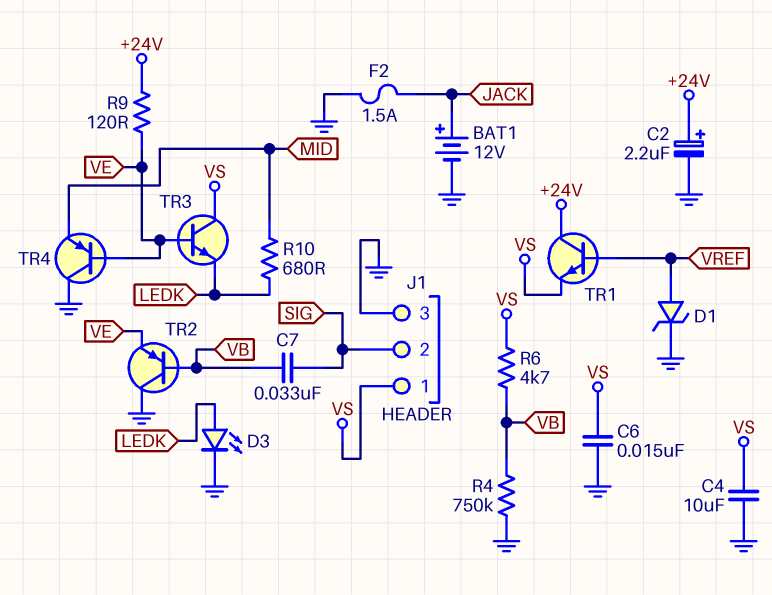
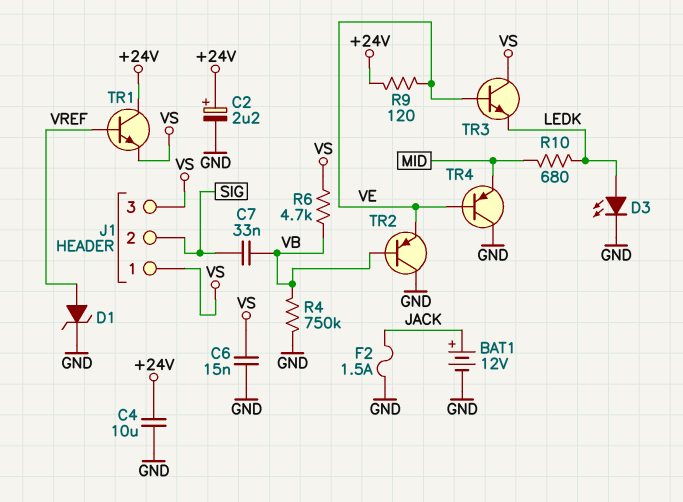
C4: 10uF (GND, VS) -> 10uF (+24V, GND)
J1 pin 3: GND -> VS

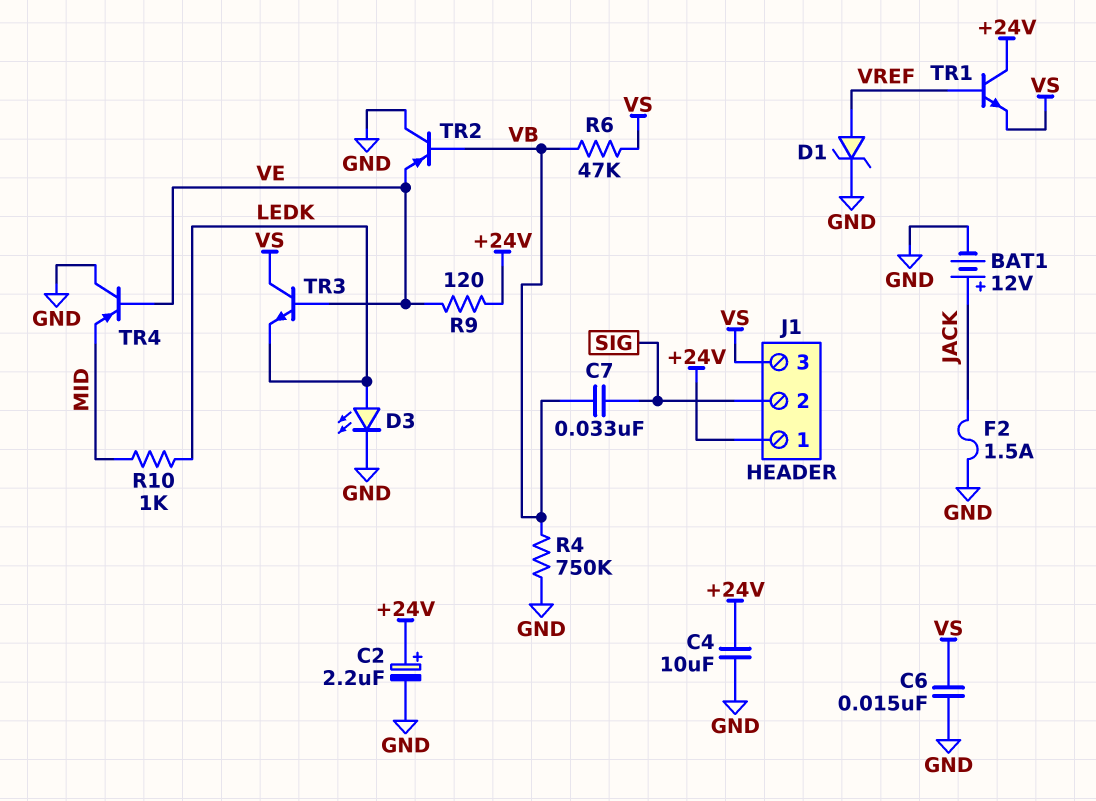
J1 pin 1: VS -> +24V
R6: 4.7k (VB, VS) -> 47k (VB, VS)
R10: 680 (LEDK, MID) -> 1k (LEDK, MID)

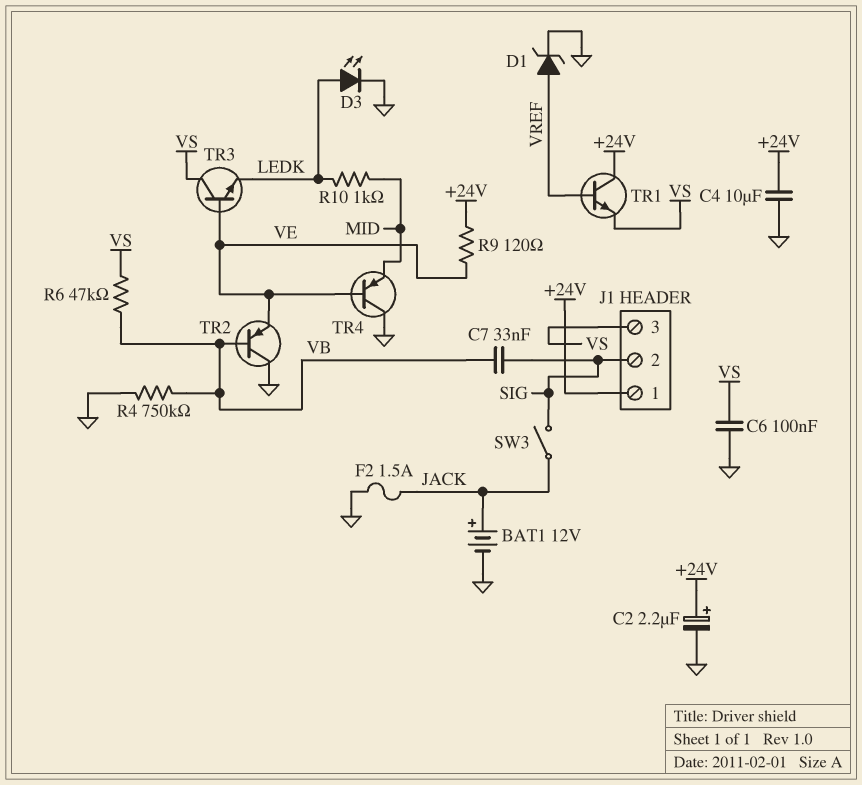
C6: 15nF (GND, VS) -> 100nF (GND, VS)
SW3: none -> switch (JACK, SIG)

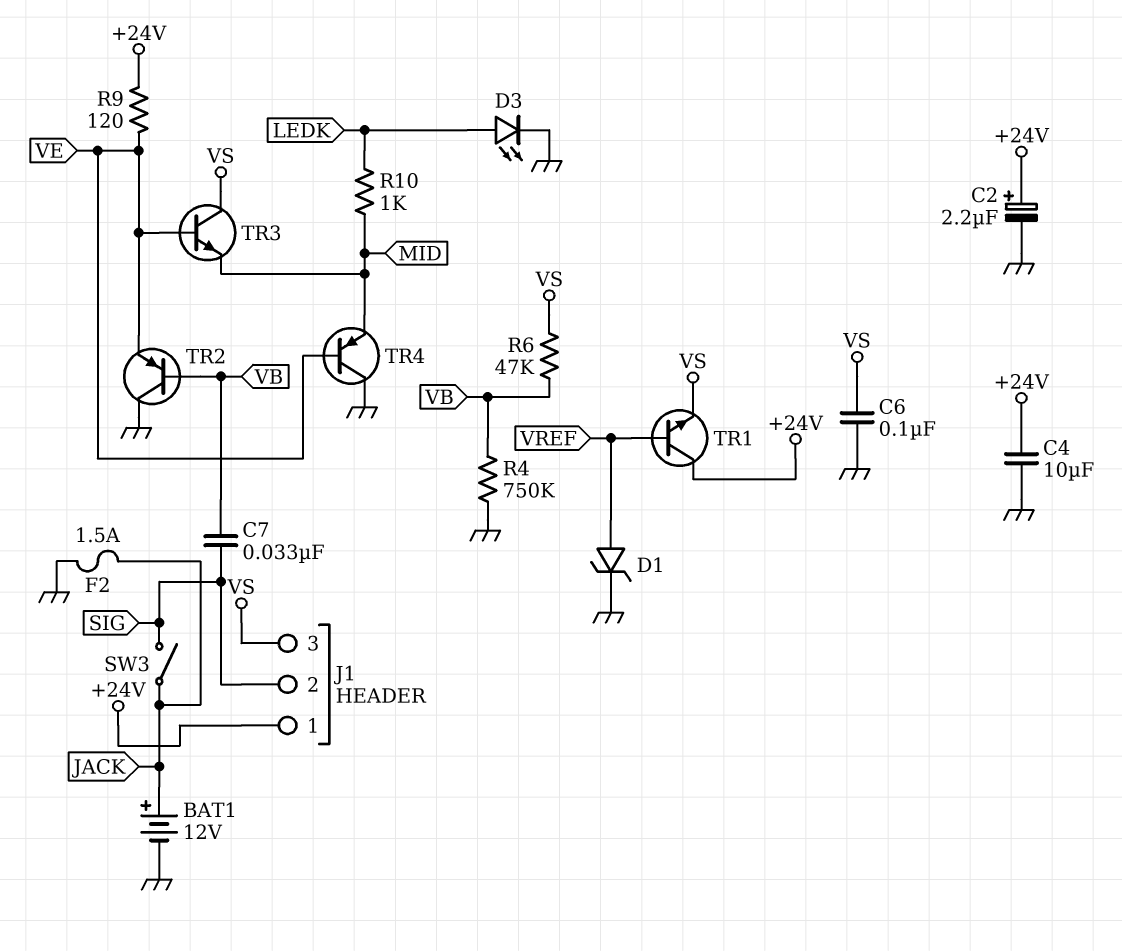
TR3: NPN (B VE, C VS, E LEDK) -> NPN (B VE, C VS, E MID)

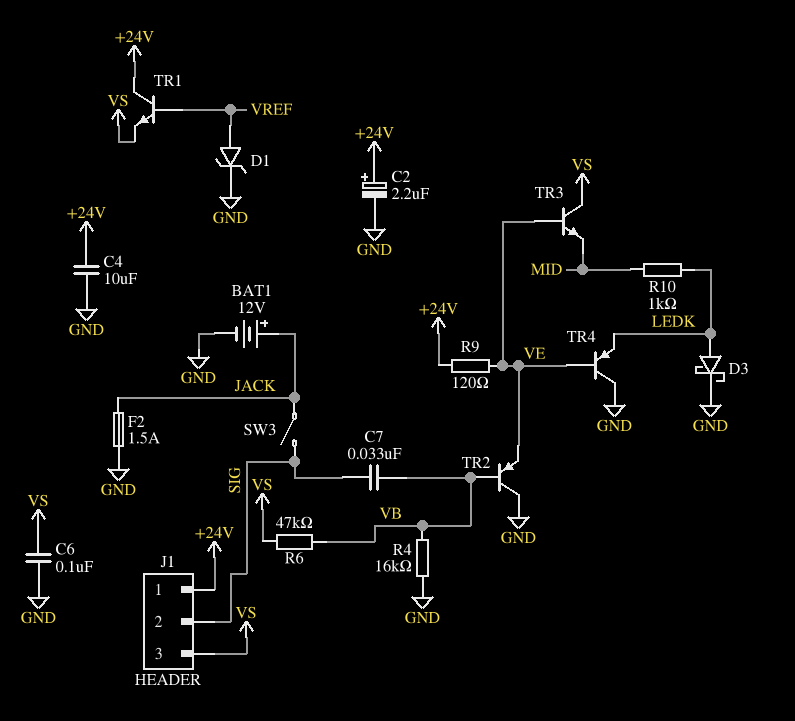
D3: LED (A LEDK, K GND) -> schottky (A LEDK, K GND)
R4: 750k (GND, VB) -> 16k (GND, VB)
TR4: PNP (B VE, C GND, E MID) -> PNP (B VE, C GND, E LEDK)

